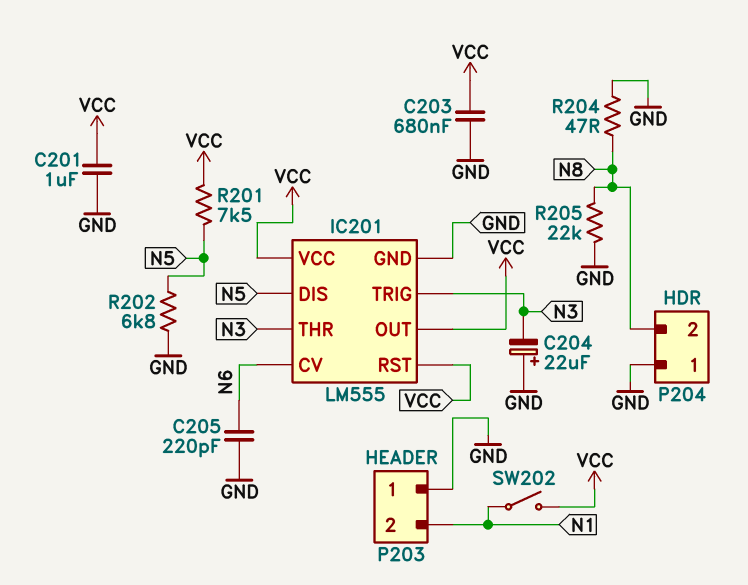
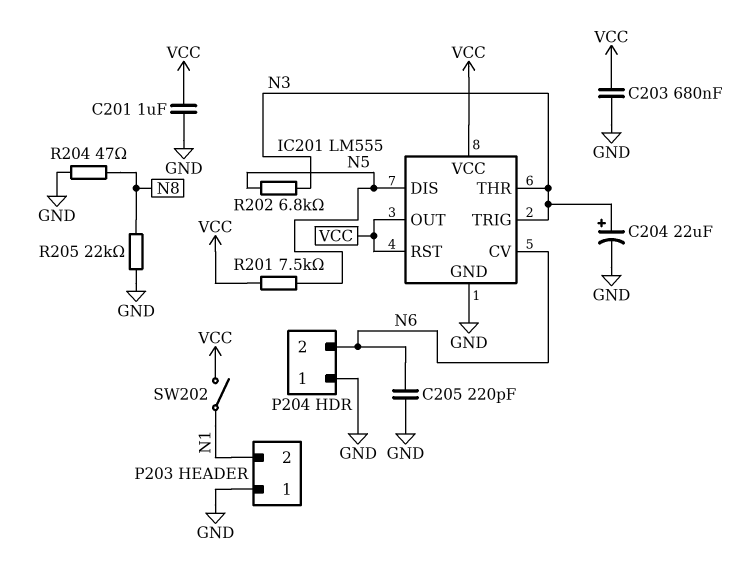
C204: 22uF (plus GND, minus N3) -> 22uF (plus N3, minus GND)
P204 pin 2: N8 -> N6
R202: 6.8k (GND, N5) -> 6.8k (N3, N5)

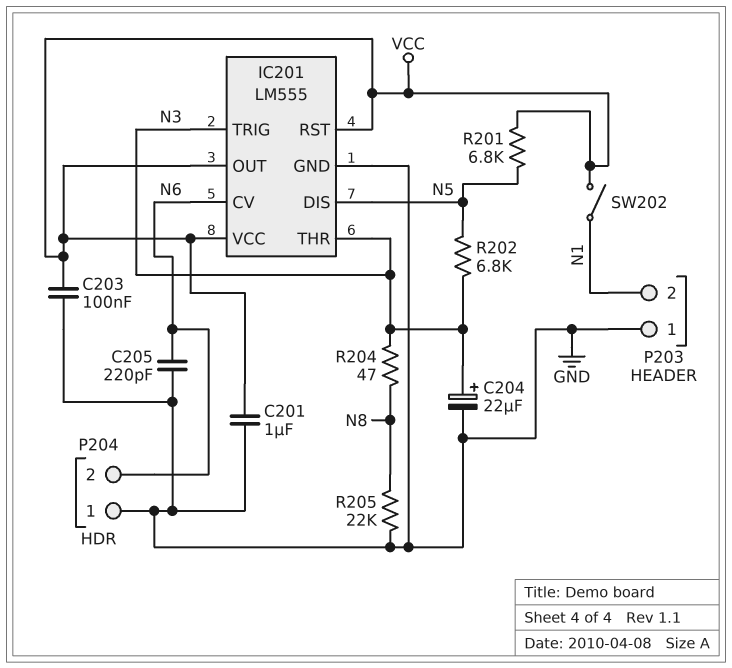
C203: 680nF (GND, VCC) -> 100nF (GND, VCC)
R201: 7.5k (N5, VCC) -> 6.8k (N5, VCC)
R204: 47 (GND, N8) -> 47 (N3, N8)

